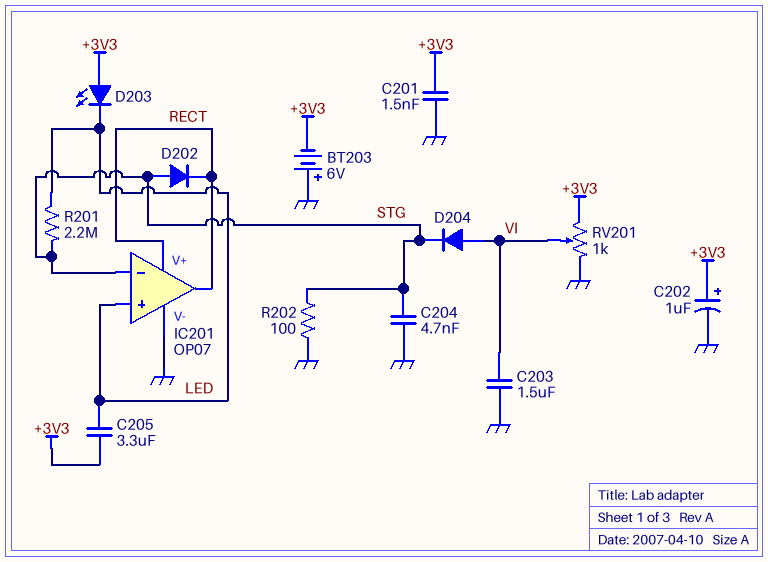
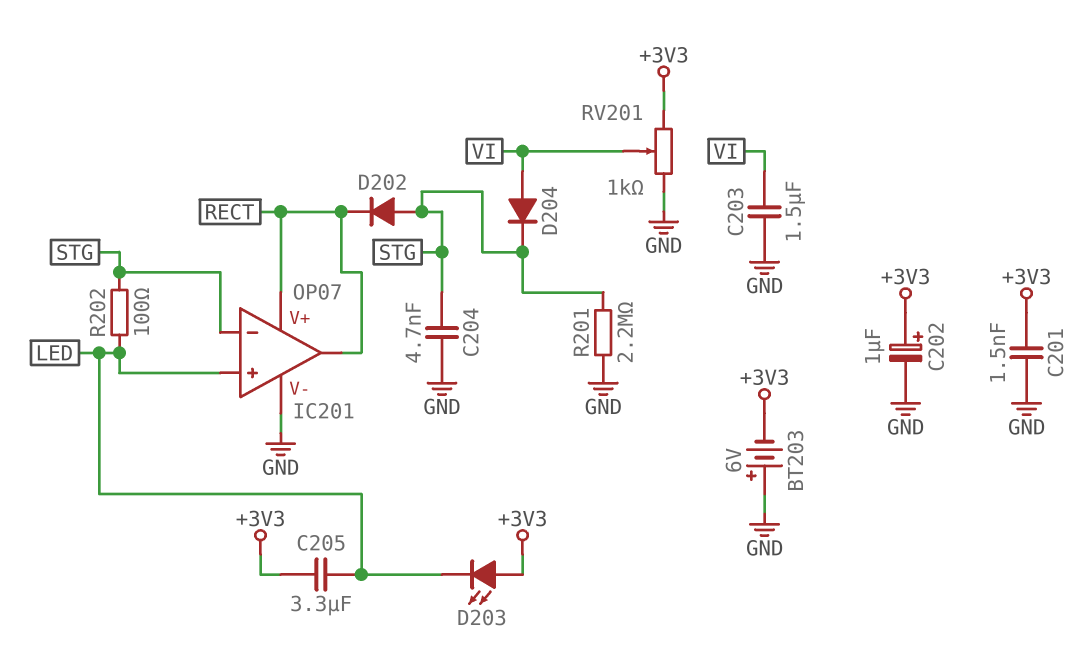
R201: 2.2M (LED, STG) -> 2.2M (GND, STG)
R202: 100 (GND, STG) -> 100 (LED, STG)

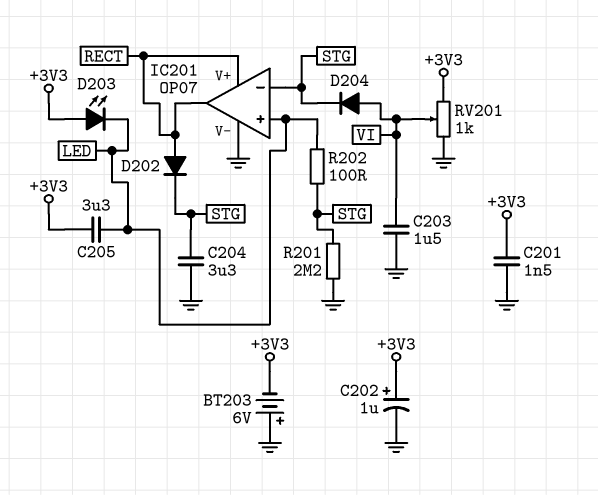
C204: 4.7nF (GND, STG) -> 3.3uF (GND, STG)
D202: diode (A STG, K RECT) -> diode (A RECT, K STG)

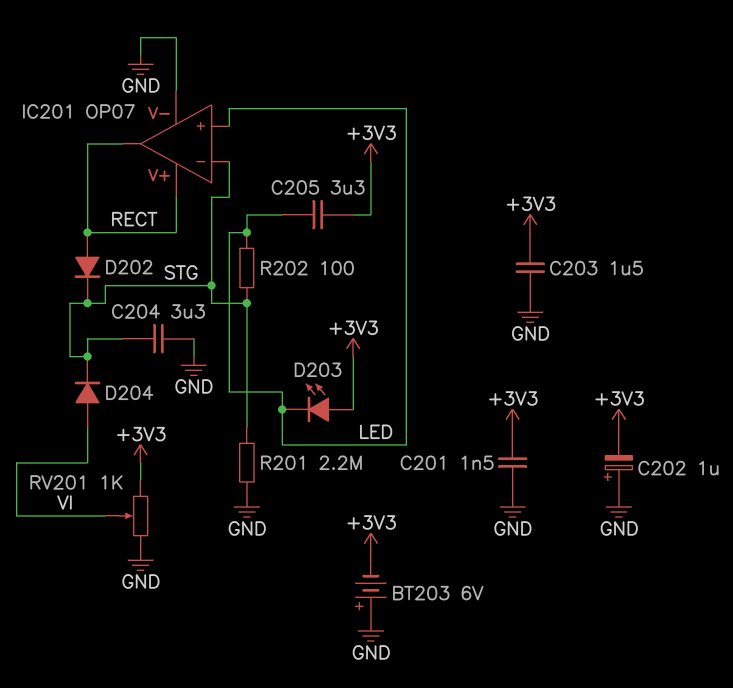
C202: 1uF (plus +3V3, minus GND) -> 1uF (plus GND, minus +3V3)
C203: 1.5uF (GND, VI) -> 1.5uF (+3V3, GND)

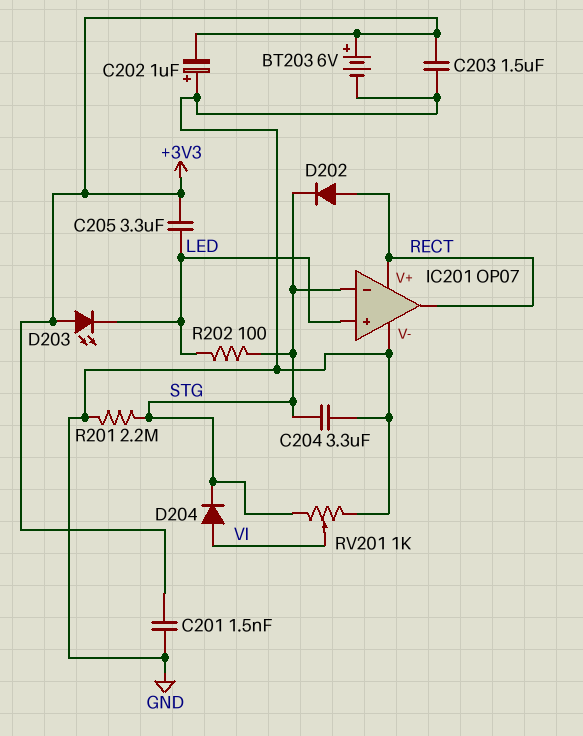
BT203: 6V (plus GND, minus +3V3) -> 6V (plus +3V3, minus GND)
RV201: 1k (+3V3, GND, wiper VI) -> 1k (GND, STG, wiper VI)

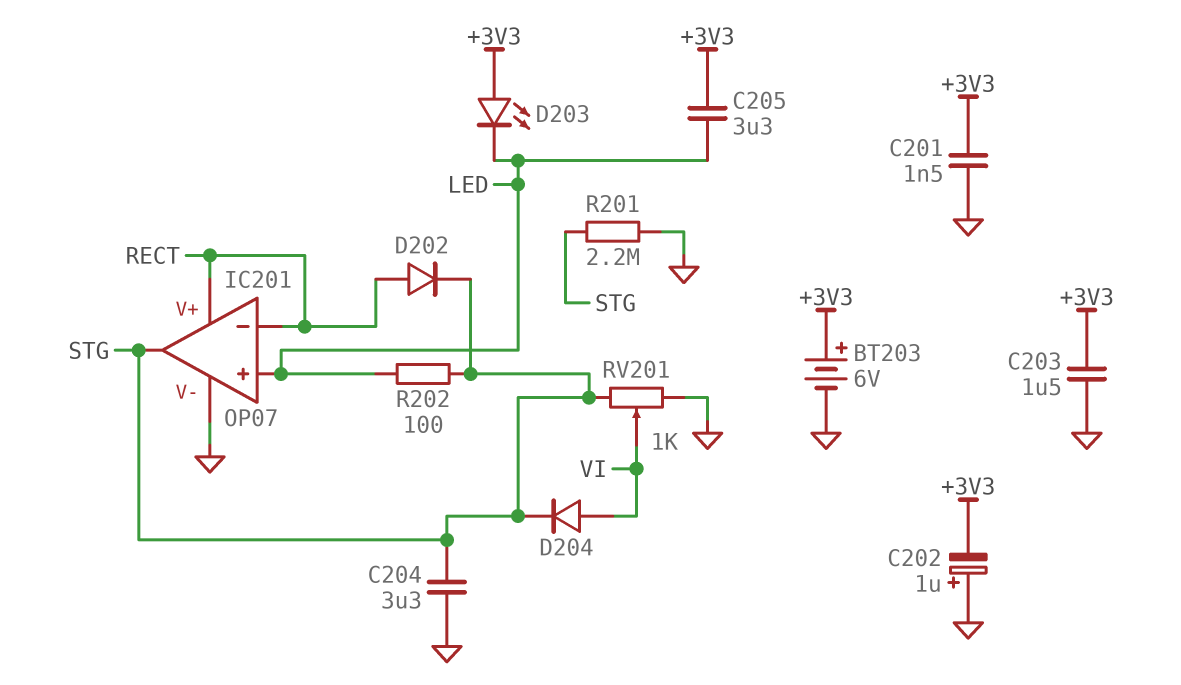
IC201 pin in-: STG -> RECT
IC201 pin out: RECT -> STG

